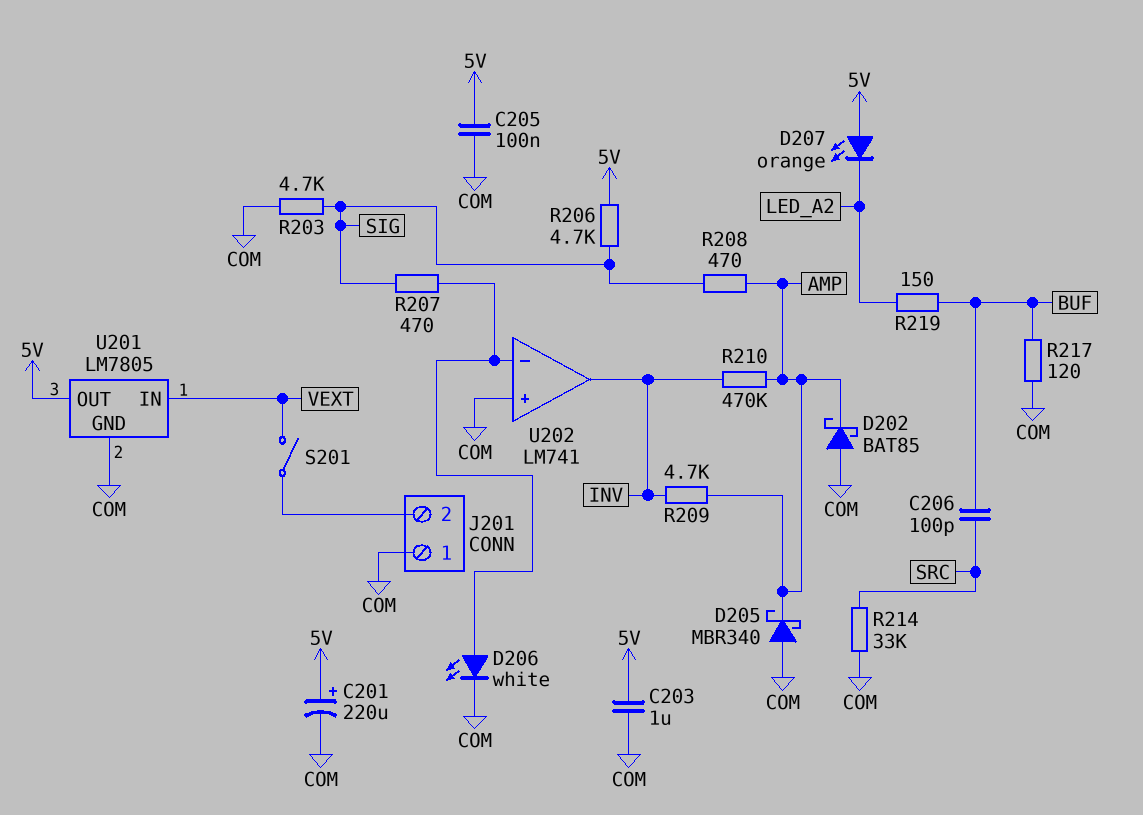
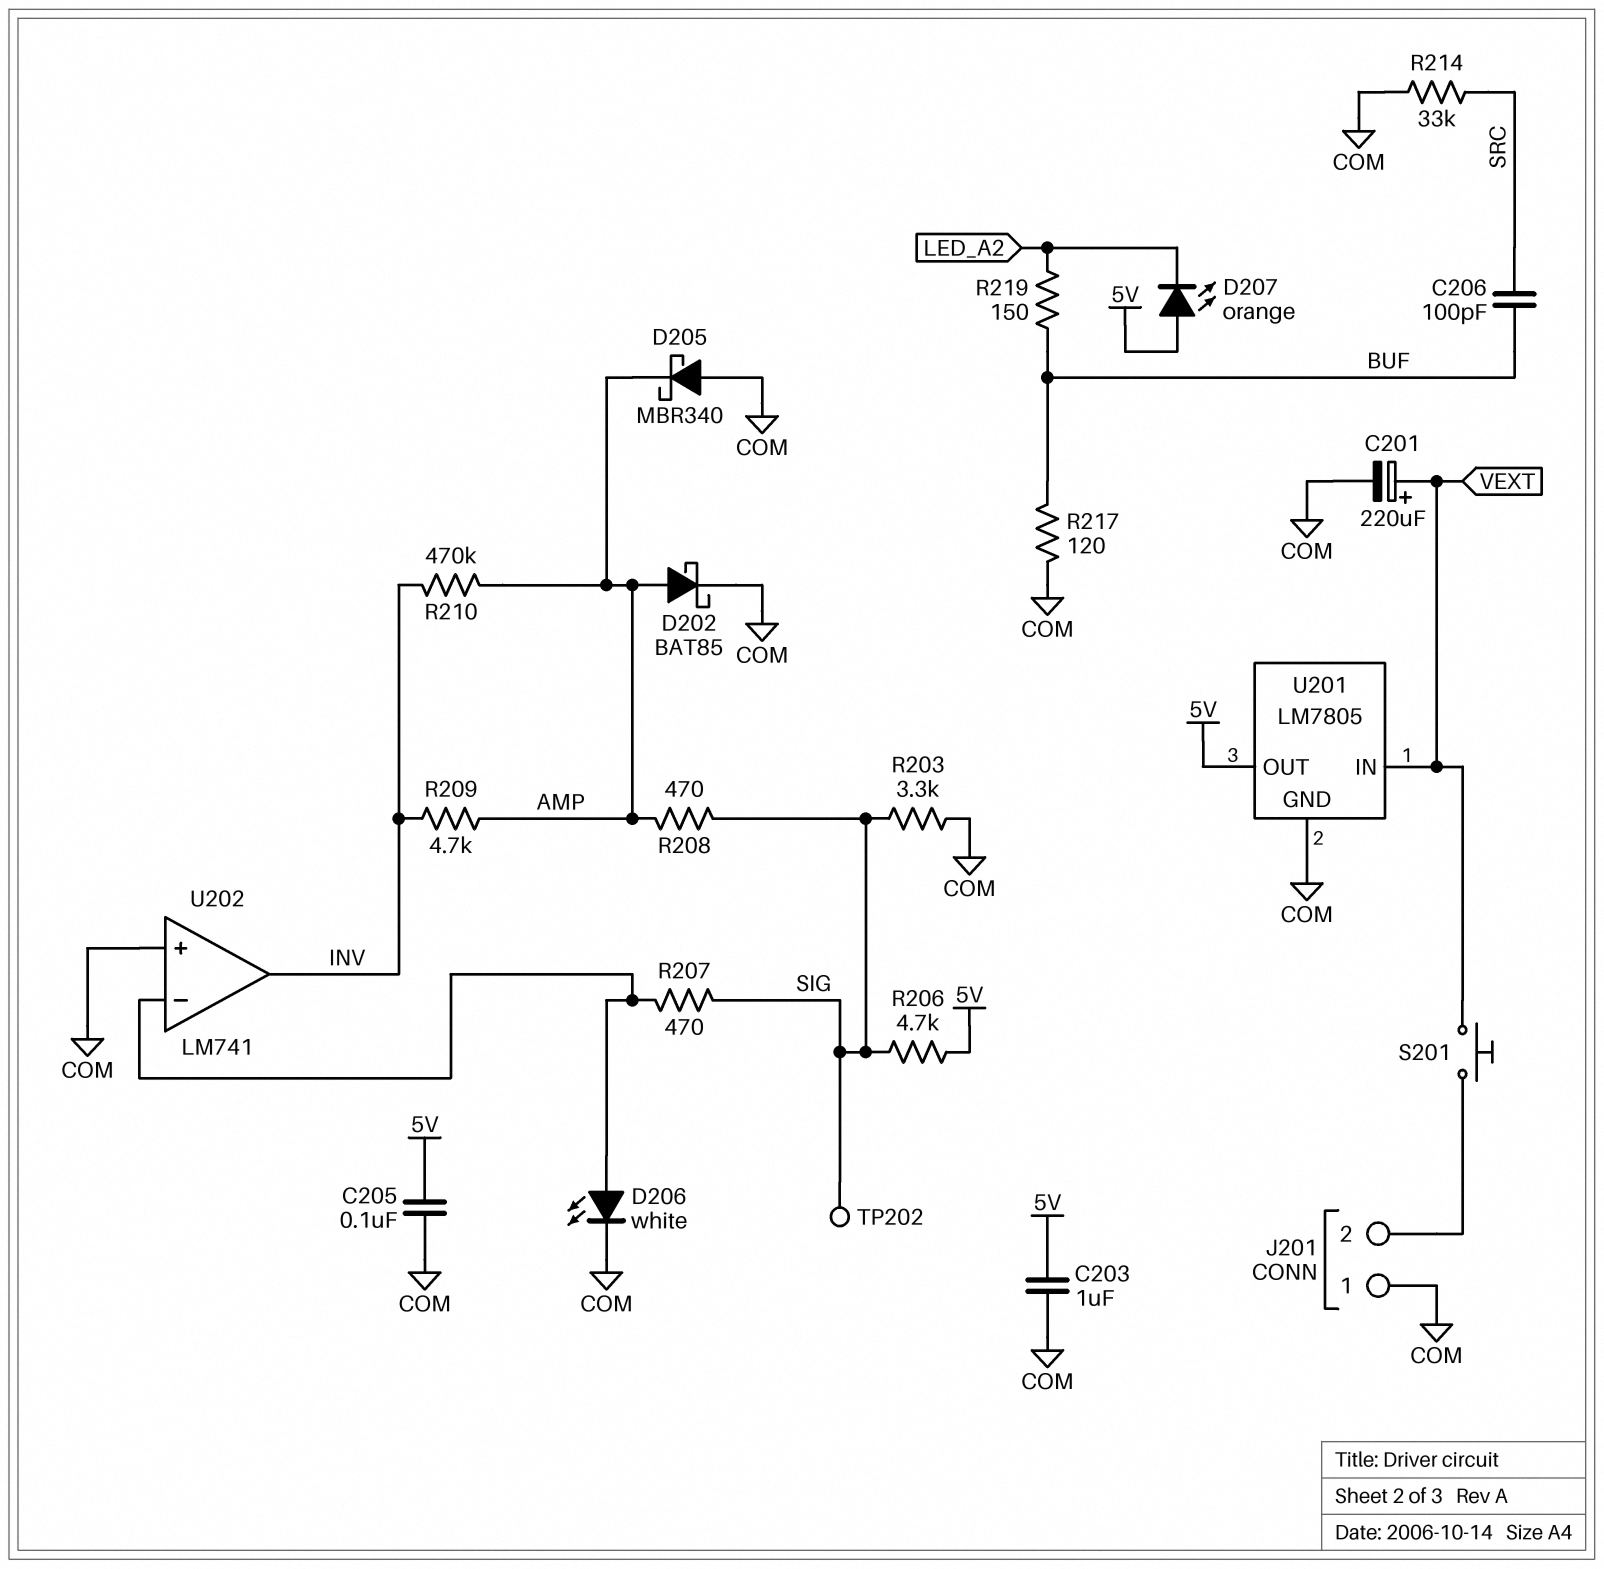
C201: 220uF (plus 5V, minus COM) -> 220uF (plus VEXT, minus COM)
D202: schottky BAT85 (A COM, K AMP) -> schottky BAT85 (A AMP, K COM)
R203: 4.7k (COM, SIG) -> 3.3k (COM, SIG)
S201: switch (J201/2, VEXT) -> button (J201/2, VEXT)
TP202: none -> test point (SIG)

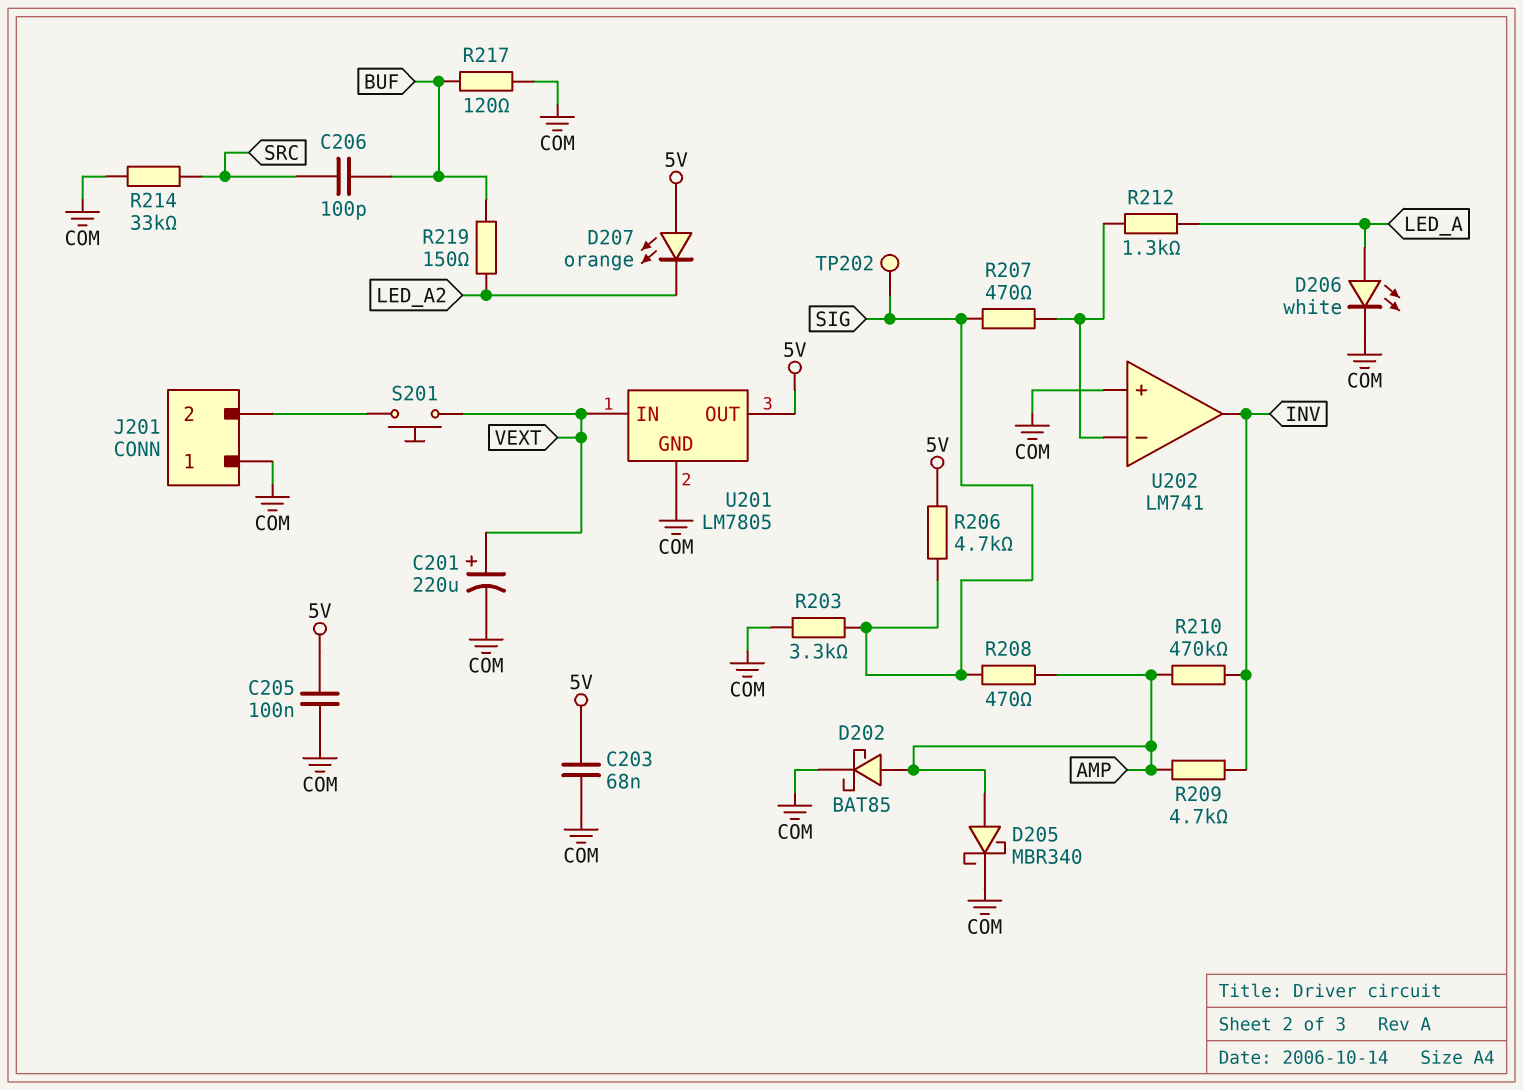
C203: 1uF (5V, COM) -> 68nF (5V, COM)
D205: schottky MBR340 (A COM, K AMP) -> schottky MBR340 (A AMP, K COM)
D206: LED white (A U202/in-, K COM) -> LED white (A LED_A, K COM)
R212: none -> 1.3k (LED_A, U202/in-)

